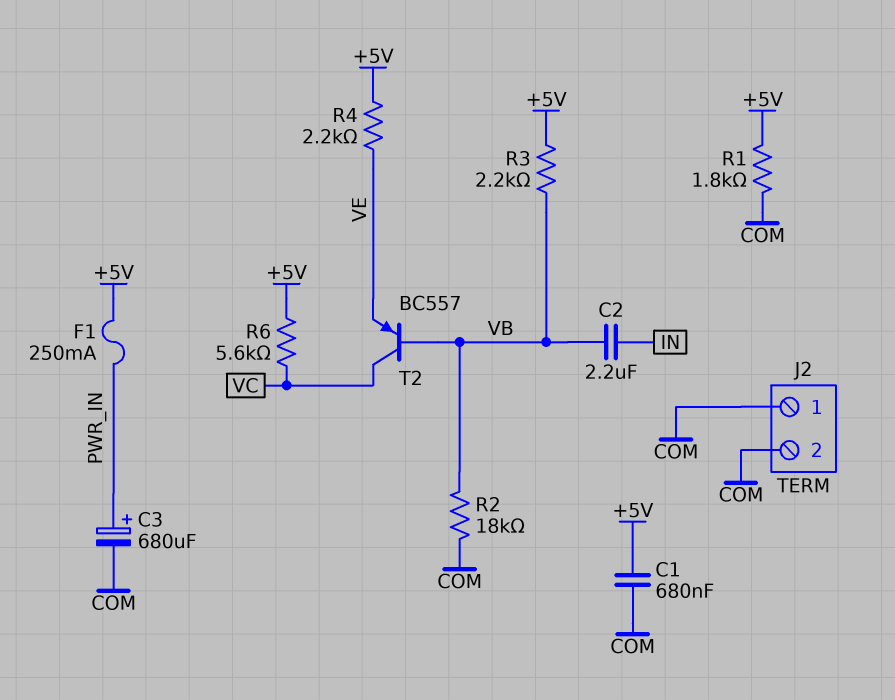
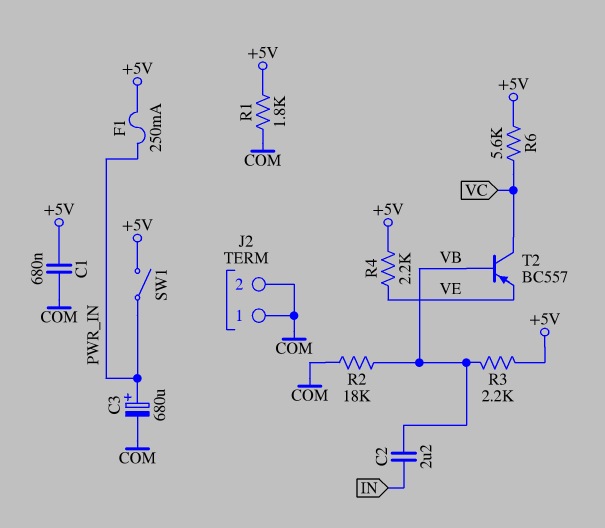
SW1: none -> switch (+5V, PWR_IN)

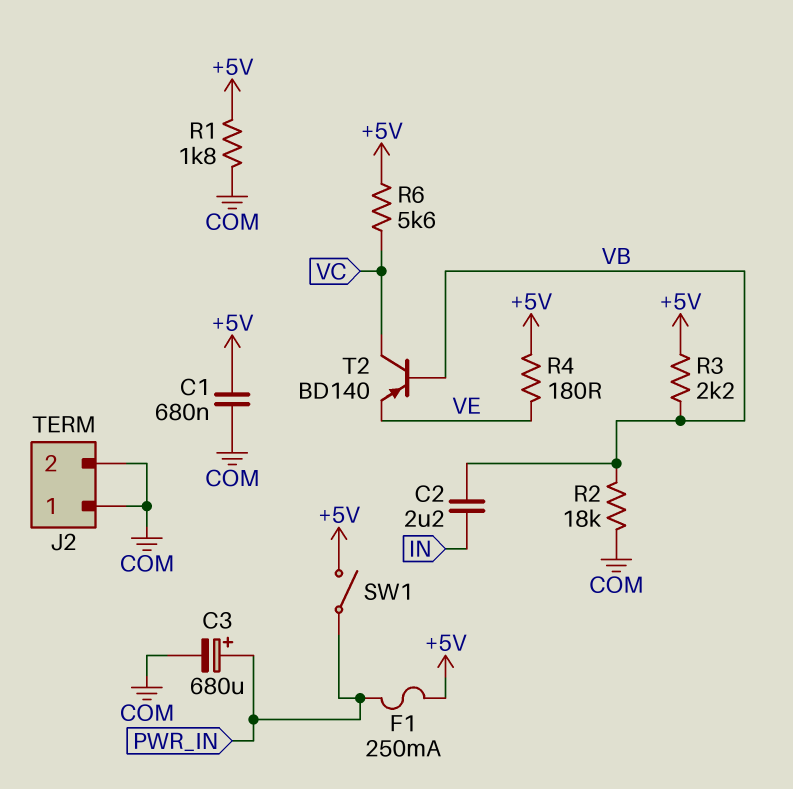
R4: 2.2k (+5V, VE) -> 180 (+5V, VE)
T2: PNP BC557 (B VB, C VC, E VE) -> PNP BD140 (B VB, C VC, E VE)

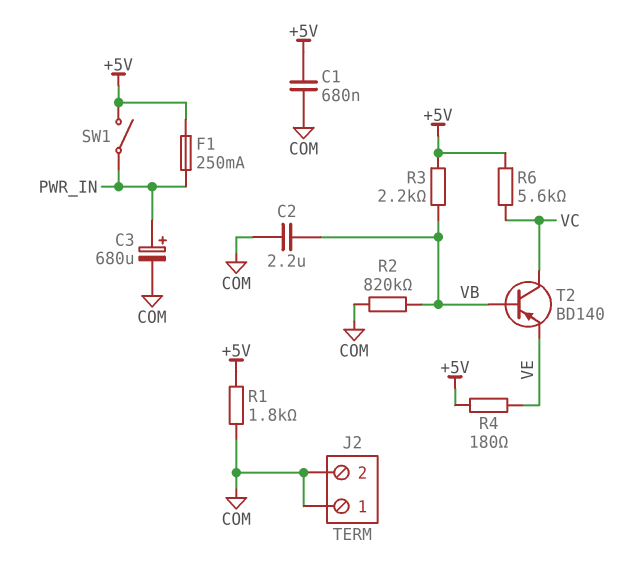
C2: 2.2uF (IN, VB) -> 2.2uF (COM, VB)
R2: 18k (COM, VB) -> 820k (COM, VB)

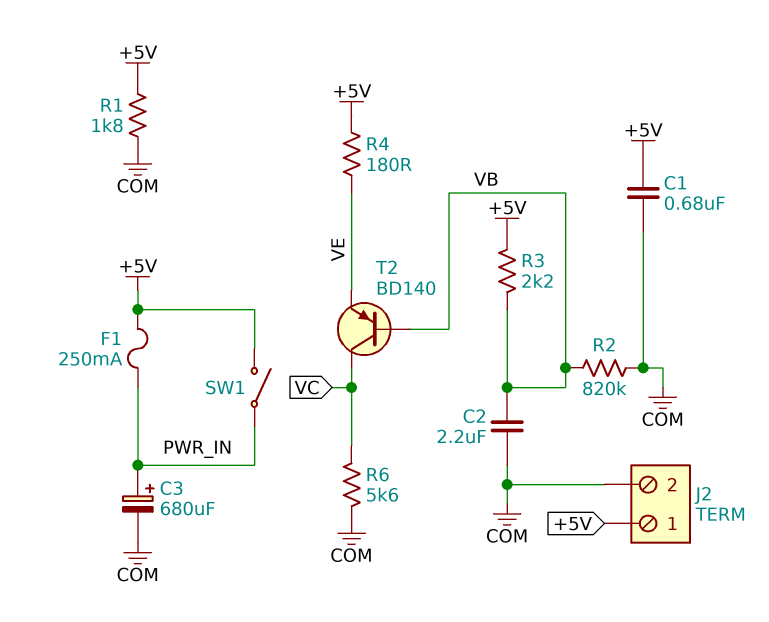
J2 pin 1: COM -> +5V
R6: 5.6k (+5V, VC) -> 5.6k (COM, VC)

